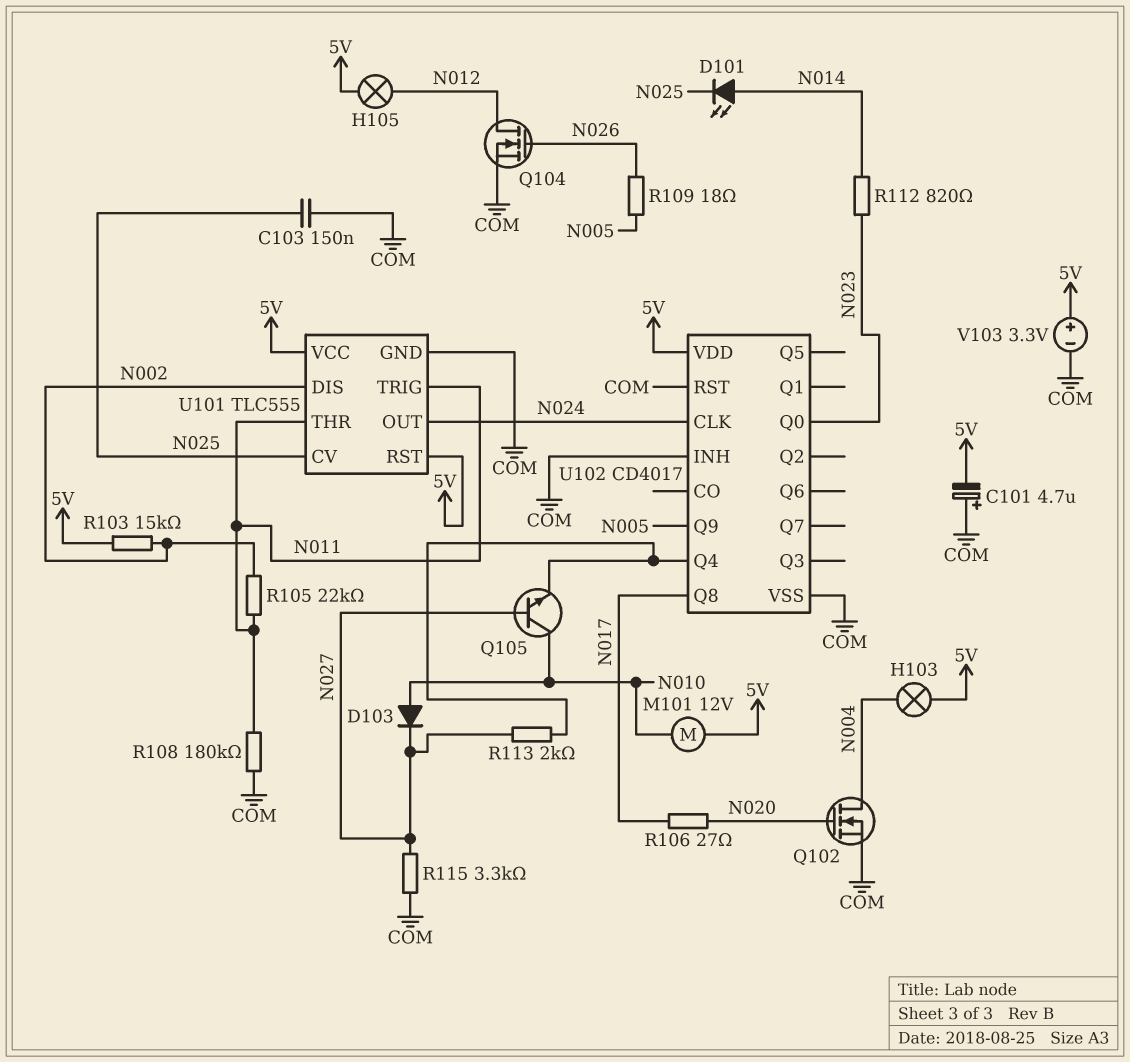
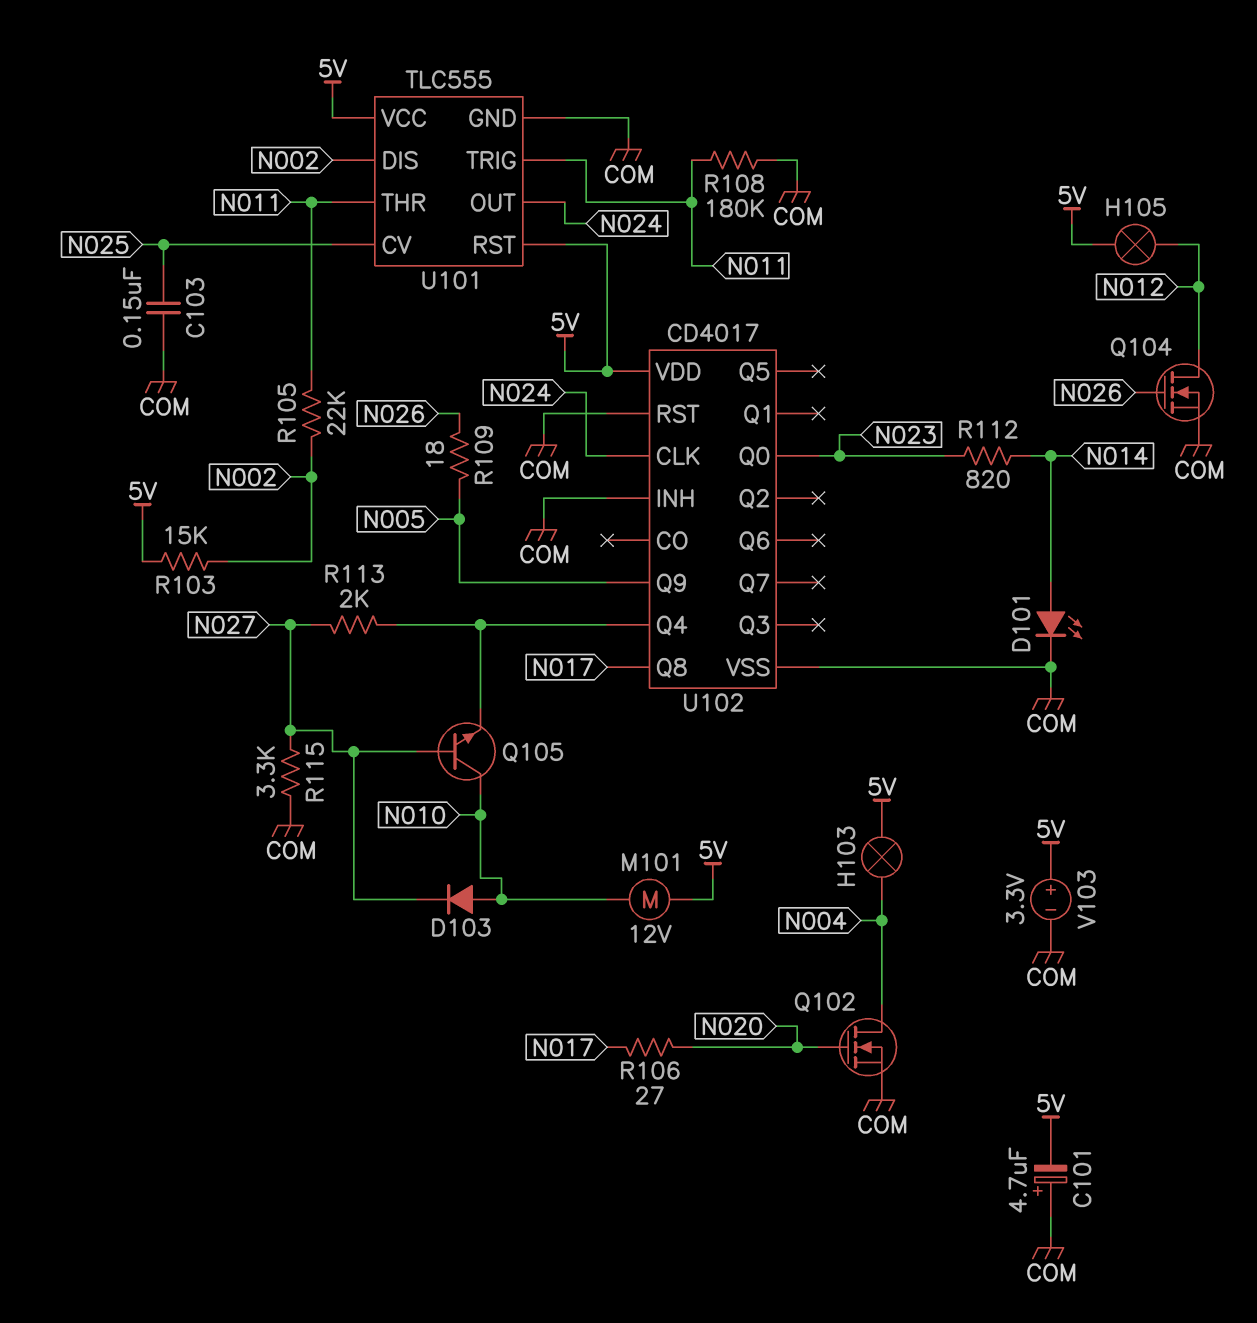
D101: LED (A N014, K N025) -> LED (A N014, K COM)

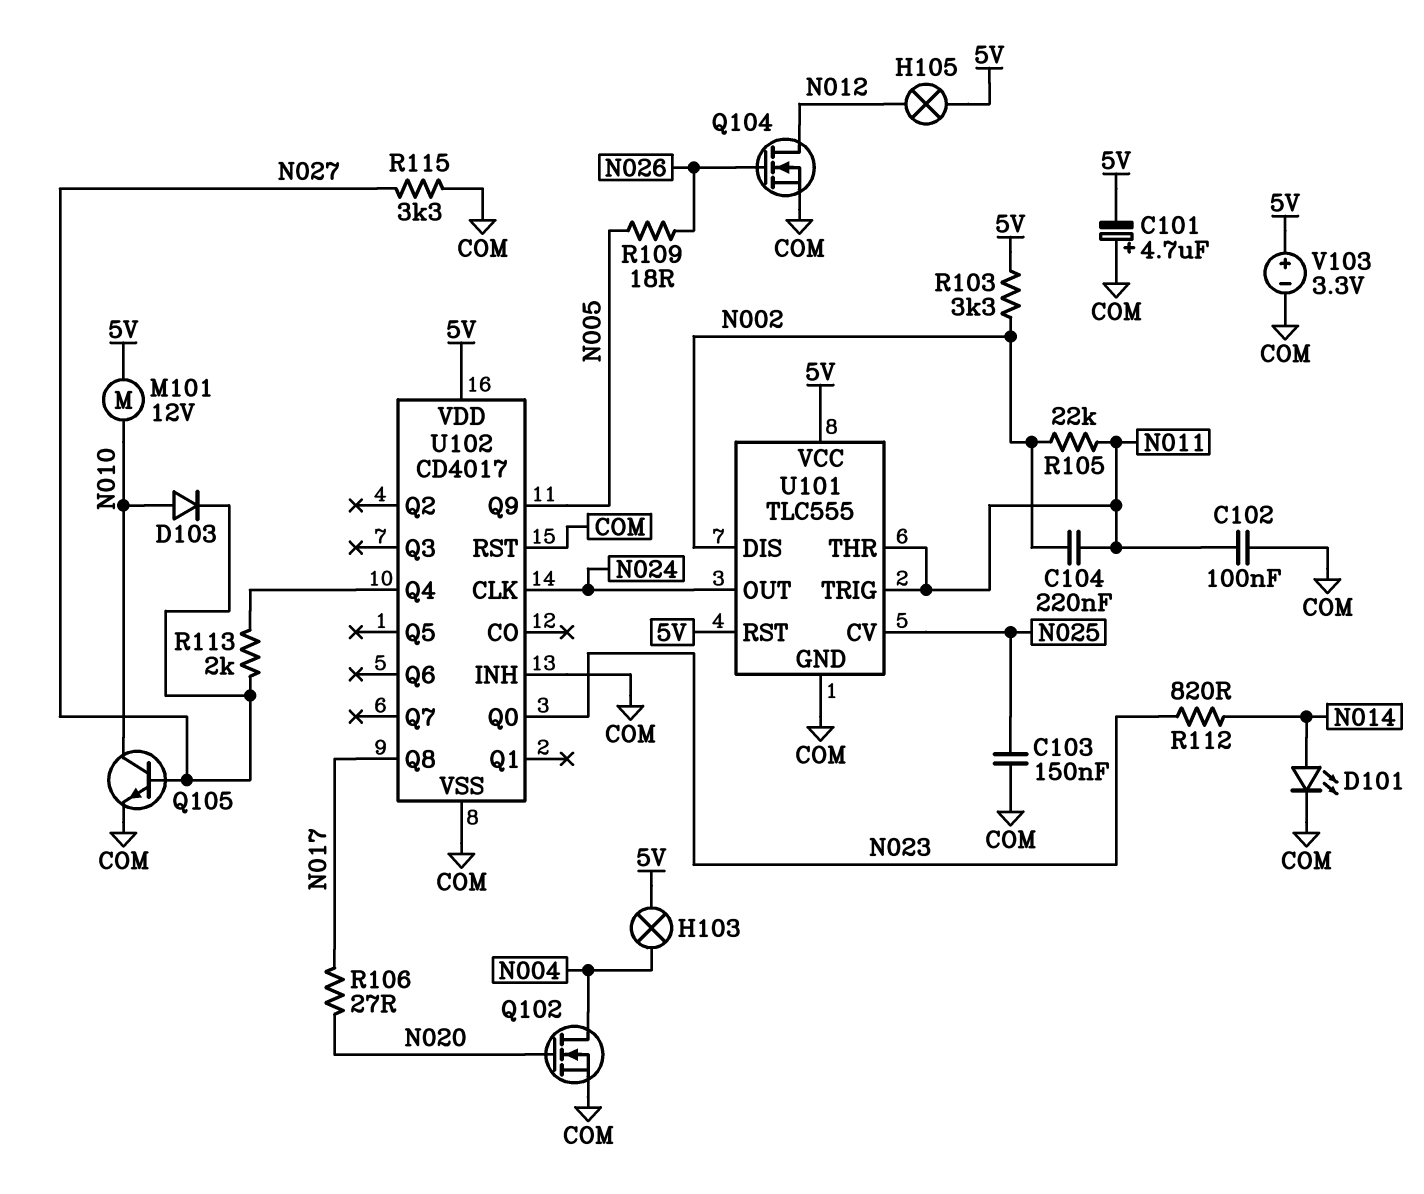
C102: none -> 100nF (COM, N011)
C104: none -> 220nF (N002, N011)
Q105: NPN (B N027, C N010, E U102/Q4) -> NPN (B N027, C N010, E COM)
R103: 15k (5V, N002) -> 3.3k (5V, N002)
R108: 180k (COM, N011) -> none

